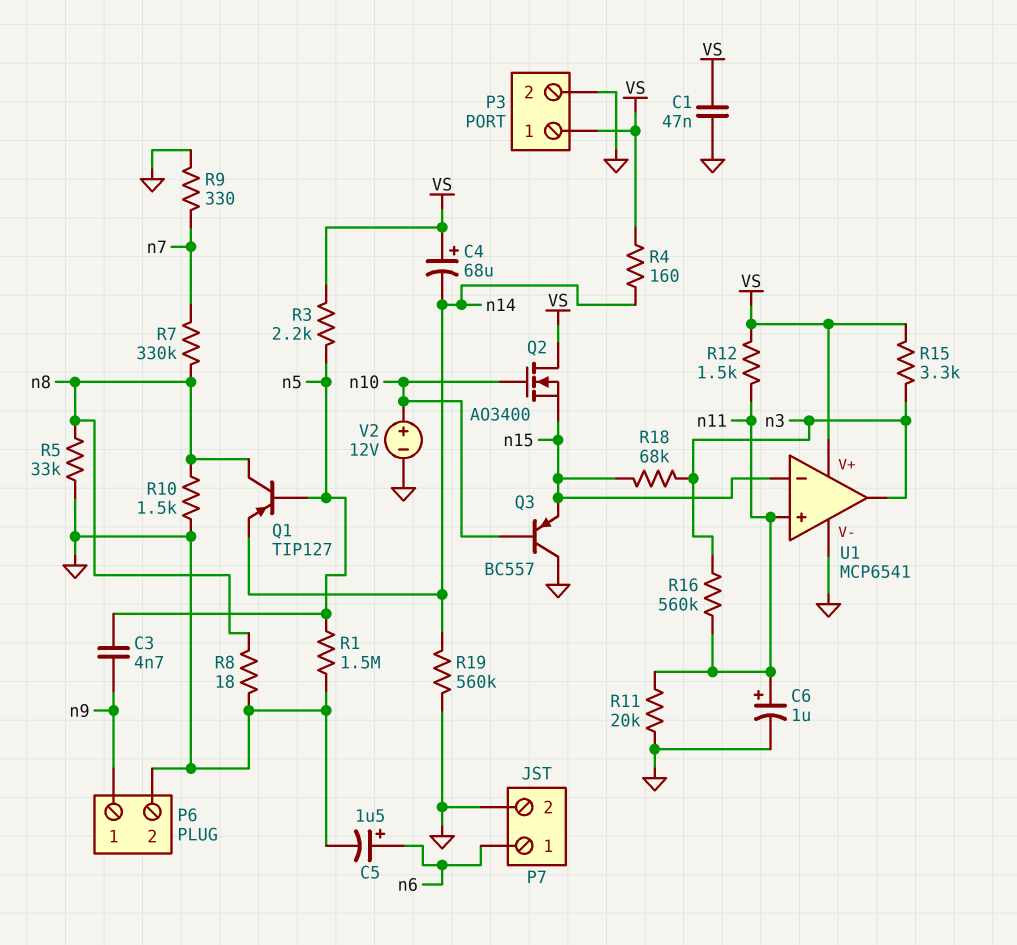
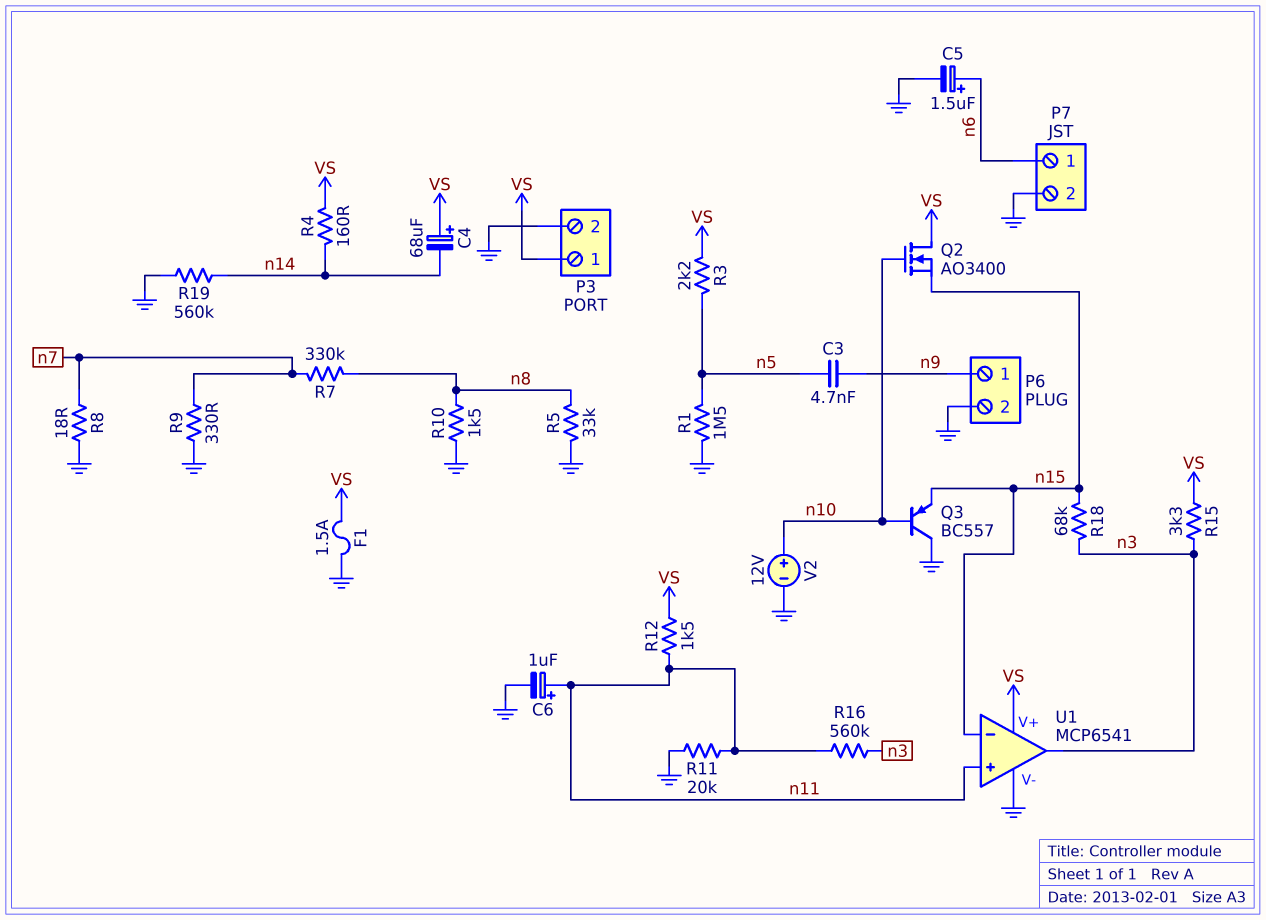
C1: 47nF (GND, VS) -> none
F1: none -> 1.5A (GND, VS)
Q1: PNP TIP127 (B n5, C n8, E n14) -> none
R8: 18 (GND, n8) -> 18 (GND, n7)

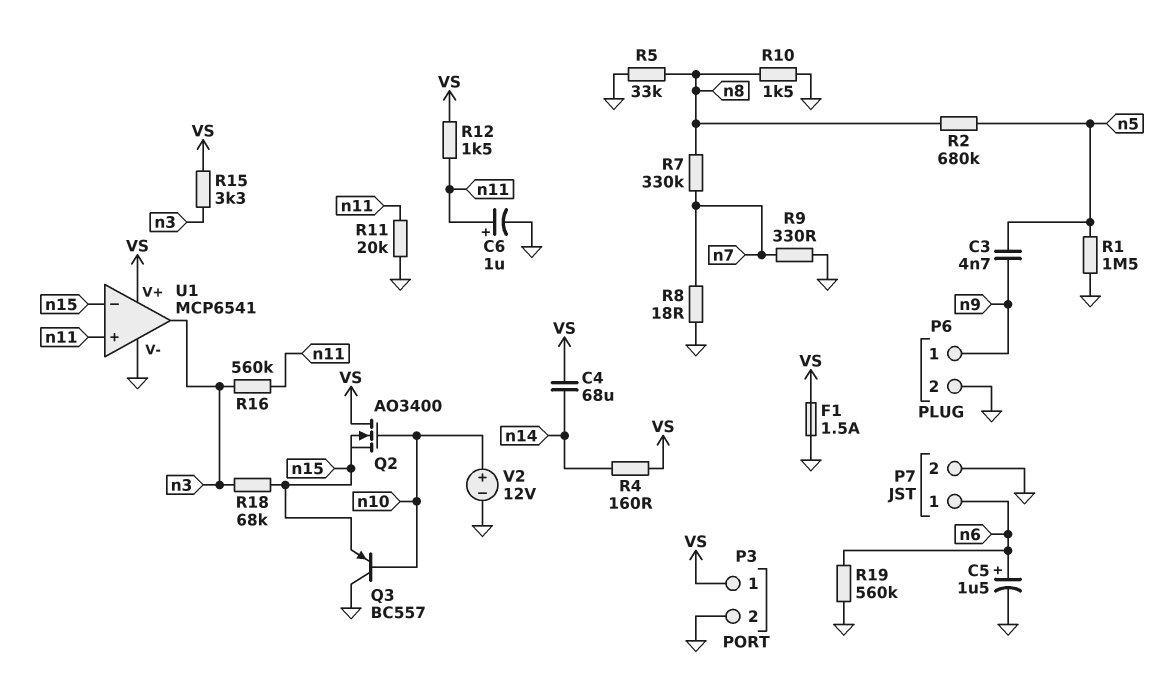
C4: 68uF (plus VS, minus n14) -> 68uF (VS, n14)
R2: none -> 680k (n5, n8)
R3: 2.2k (VS, n5) -> none
R19: 560k (GND, n14) -> 560k (GND, n6)

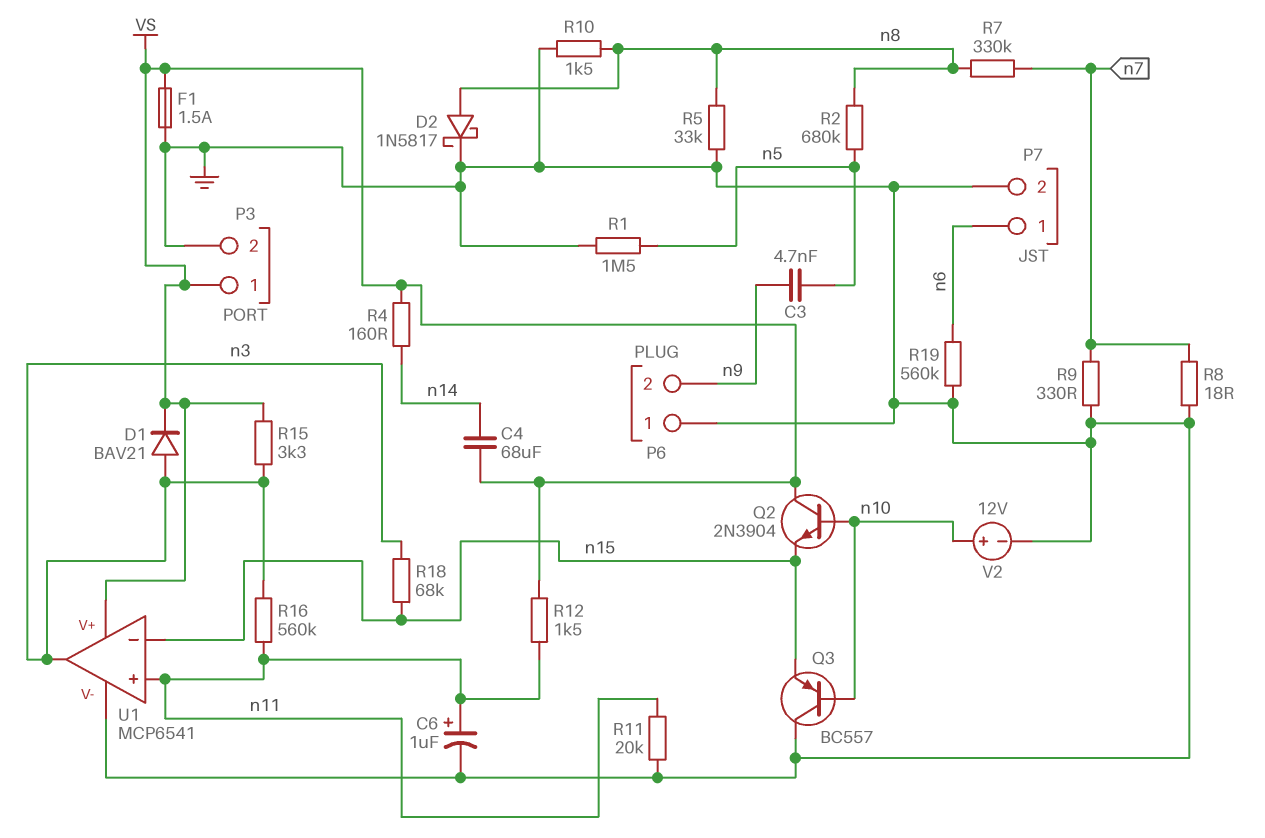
C5: 1.5uF (plus n6, minus GND) -> none
D1: none -> diode BAV21 (A n3, K VS)
D2: none -> schottky 1N5817 (A n8, K GND)
P6 pin 1: n9 -> GND
P6 pin 2: GND -> n9
Q2: NMOS AO3400 (G n10, D VS, S n15) -> NPN 2N3904 (B n10, C VS, E n15)

